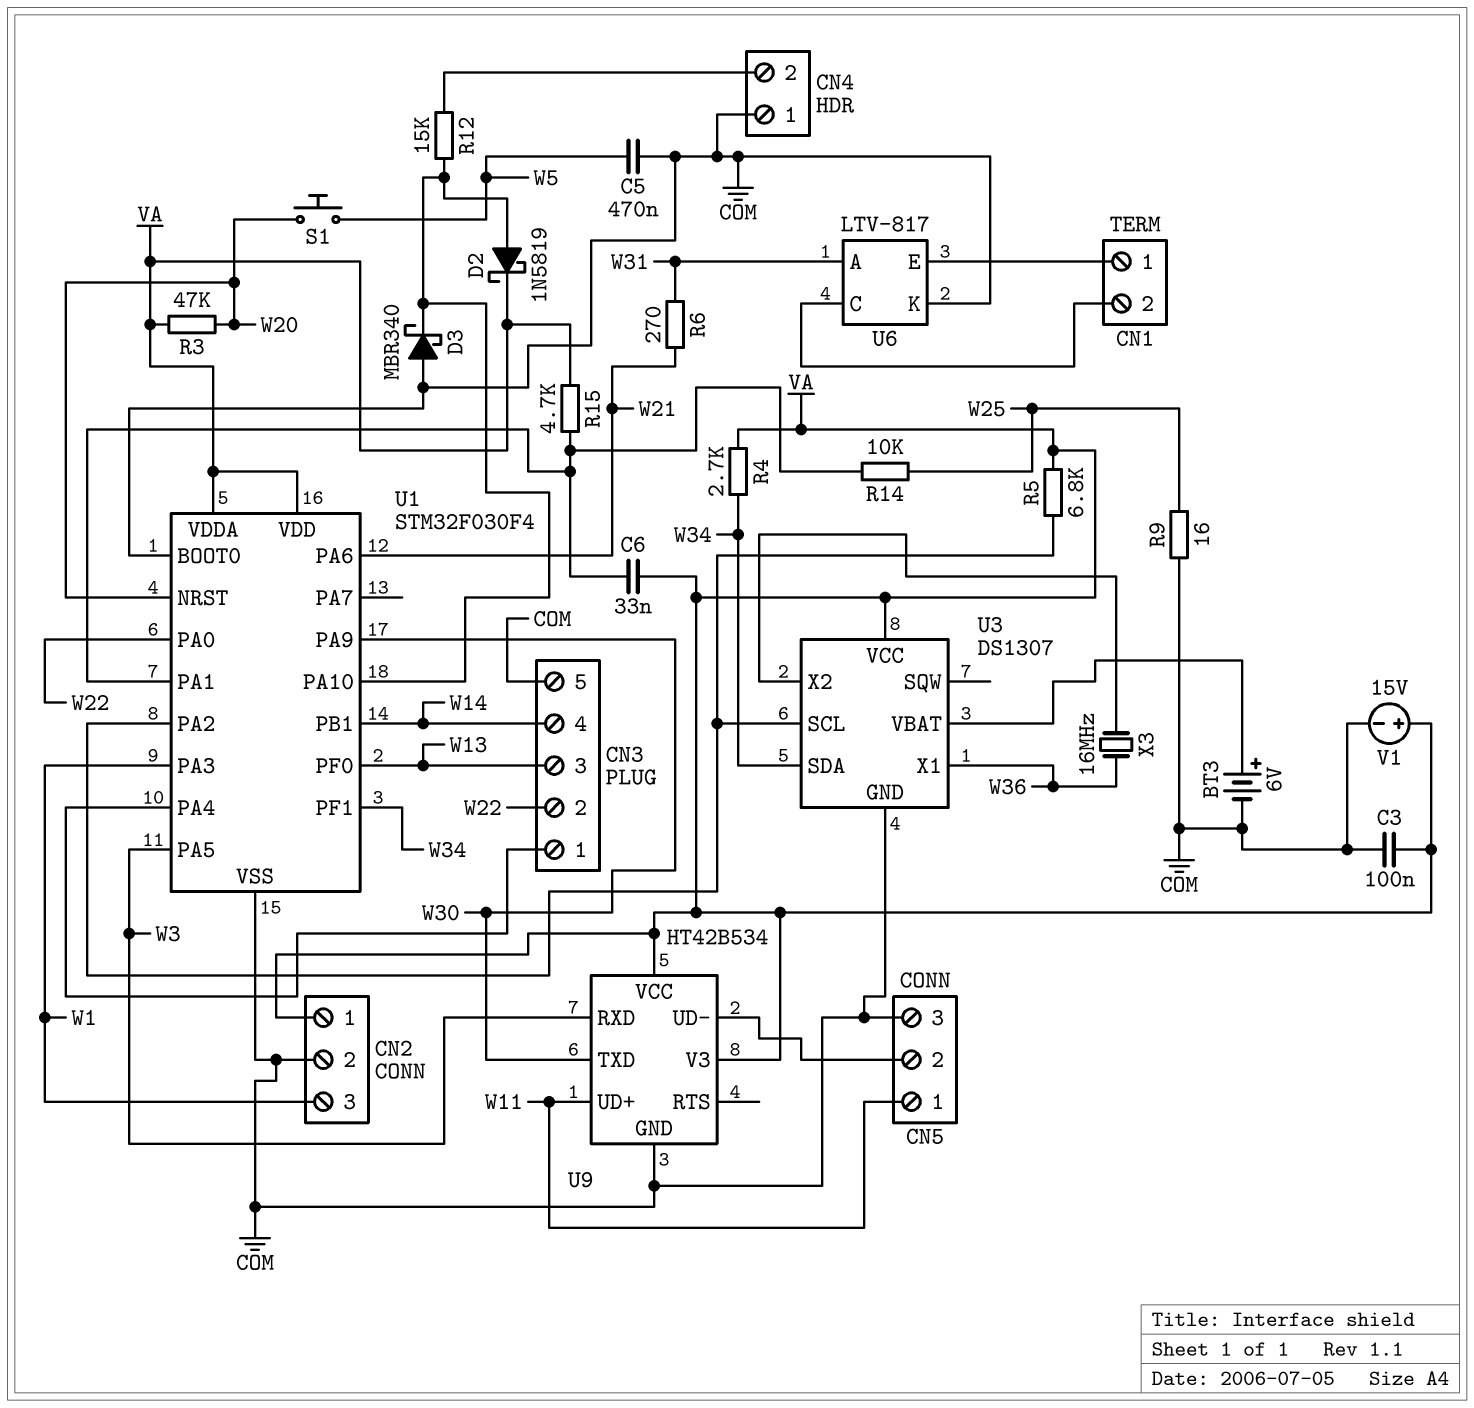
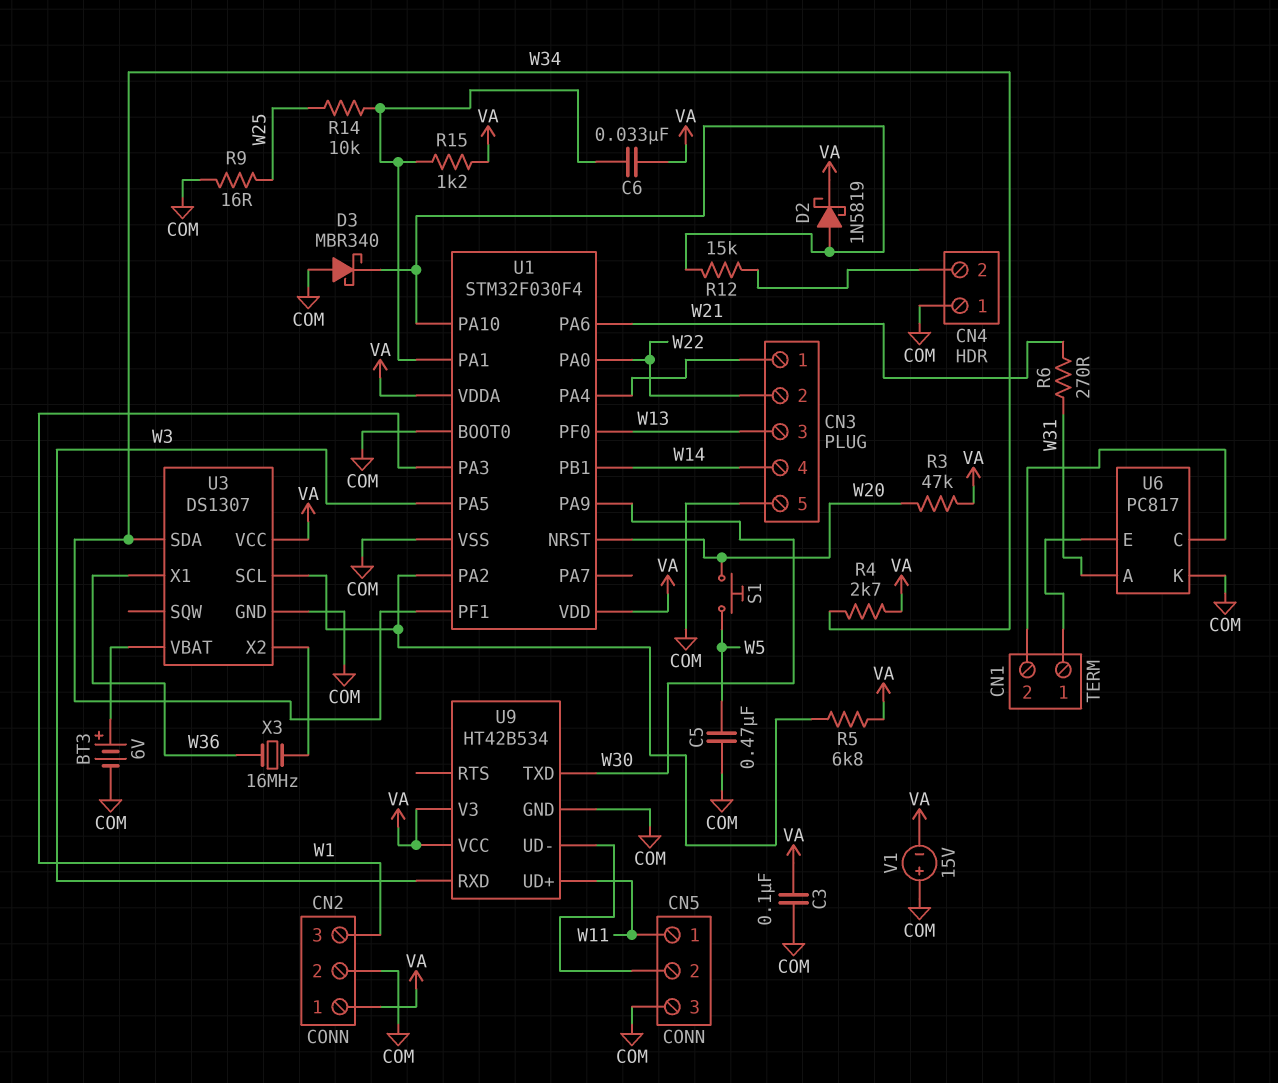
R15: 4.7k (U1/PA1, VA) -> 1.2k (U1/PA1, VA)
U6: LTV-817 -> PC817
V1: 15V (plus VA, minus COM) -> 15V (plus COM, minus VA)

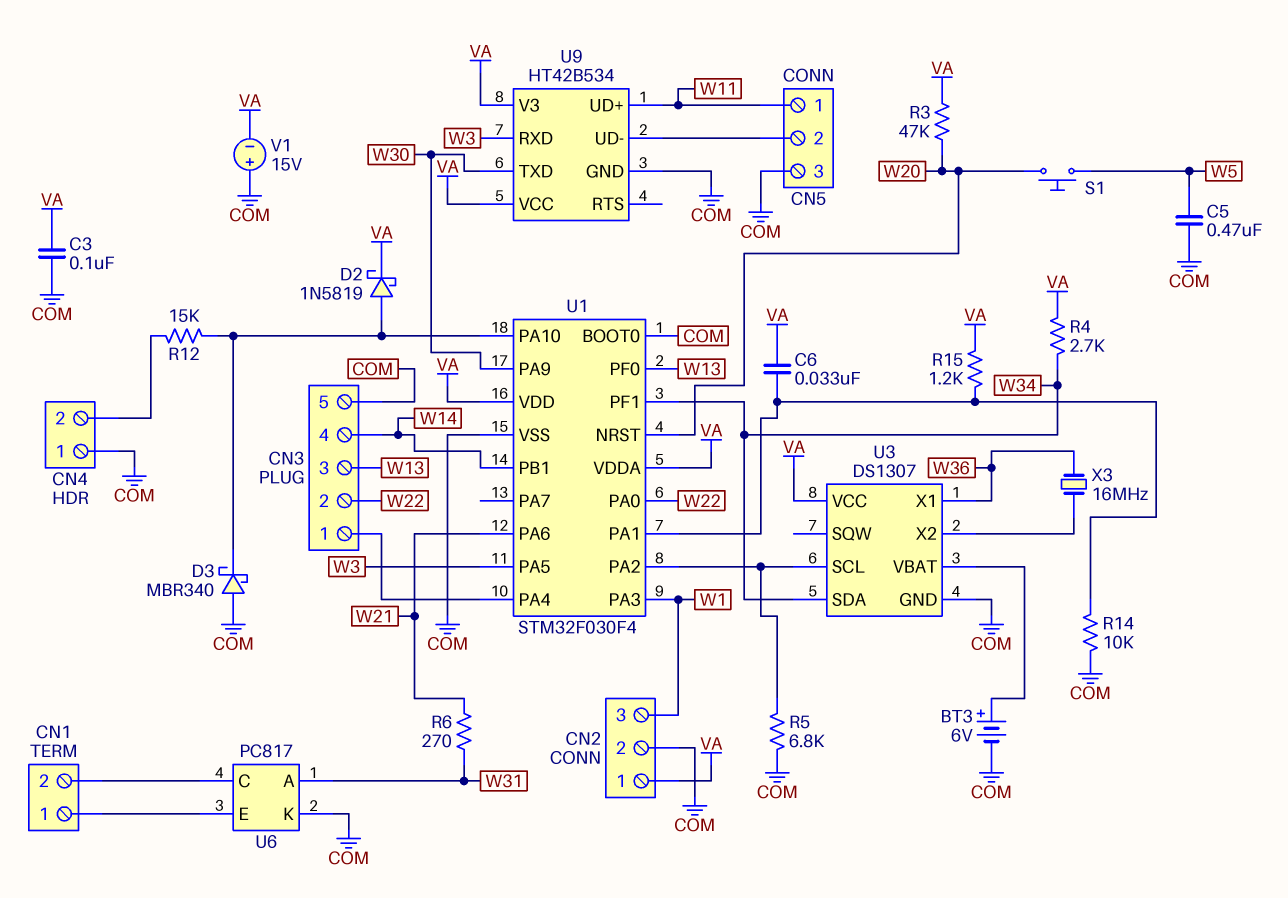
R5: 6.8k (U1/PA2, VA) -> 6.8k (COM, U1/PA2)
R9: 16 (COM, W25) -> none
R14: 10k (U1/PA1, W25) -> 10k (COM, U1/PA1)

